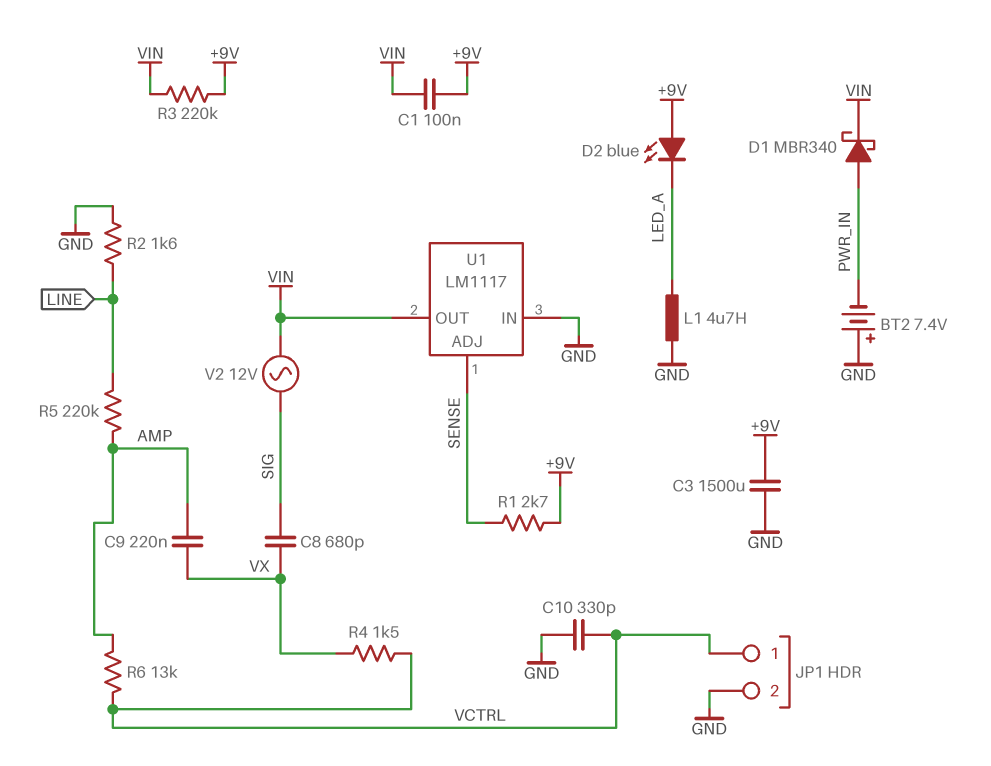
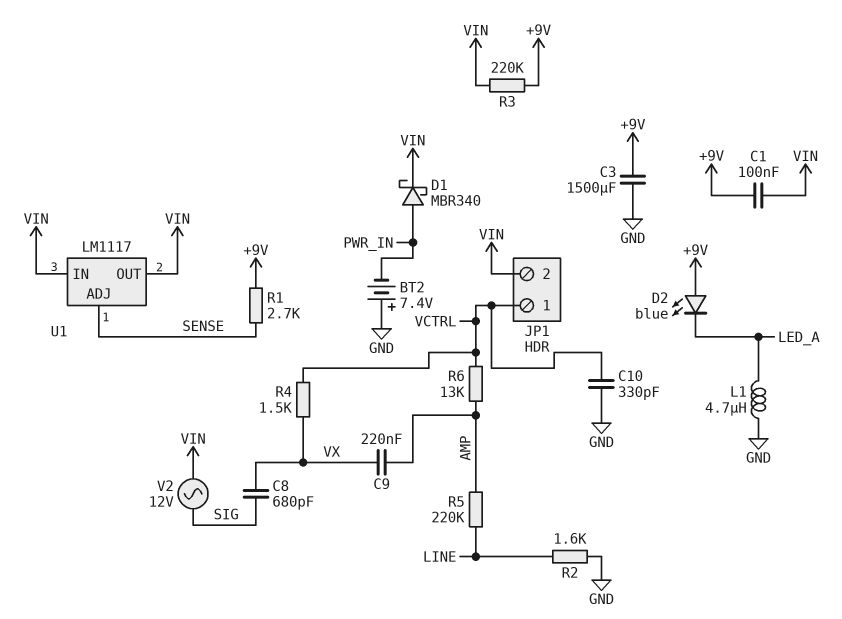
JP1 pin 2: GND -> VIN
U1 pin IN: GND -> VIN

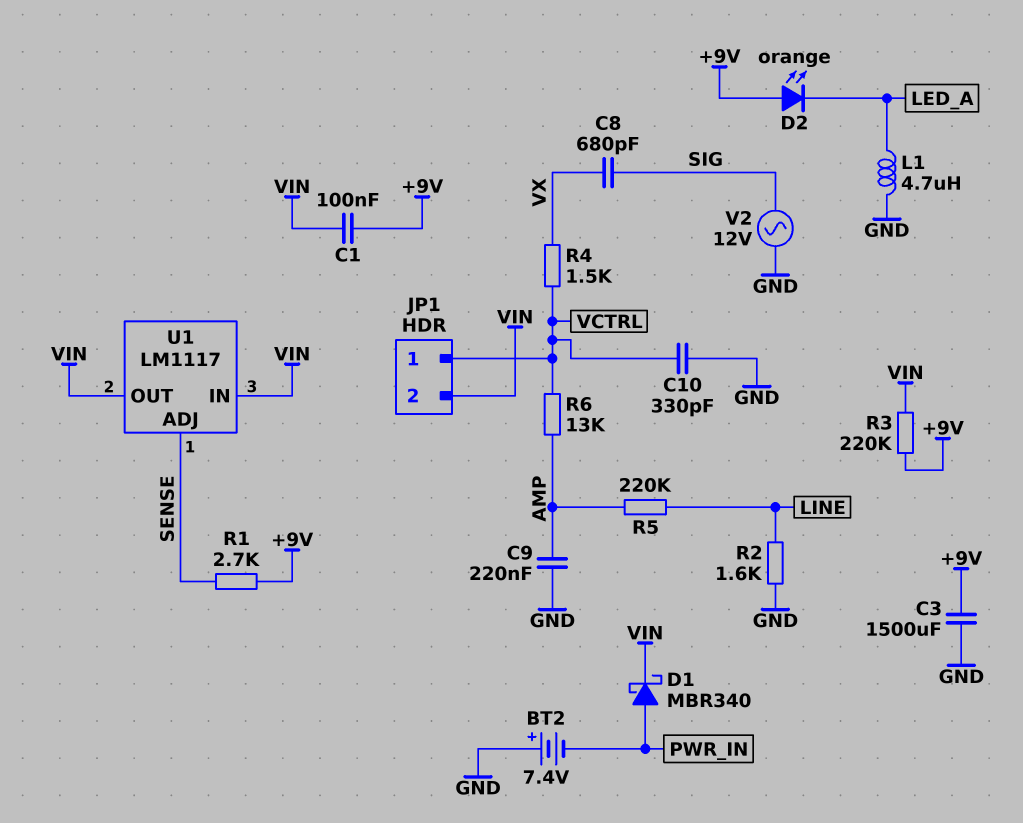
C9: 220nF (AMP, VX) -> 220nF (AMP, GND)
D2: LED blue (A +9V, K LED_A) -> LED orange (A +9V, K LED_A)
V2: AC 12V (SIG, VIN) -> AC 12V (GND, SIG)

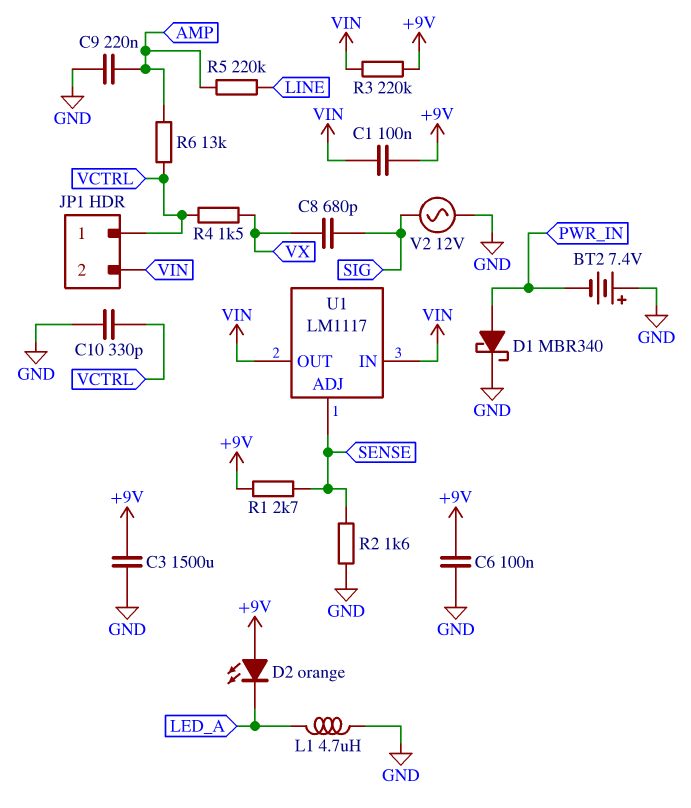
C6: none -> 100nF (+9V, GND)
D1: schottky MBR340 (A PWR_IN, K VIN) -> schottky MBR340 (A PWR_IN, K GND)
R2: 1.6k (GND, LINE) -> 1.6k (GND, SENSE)

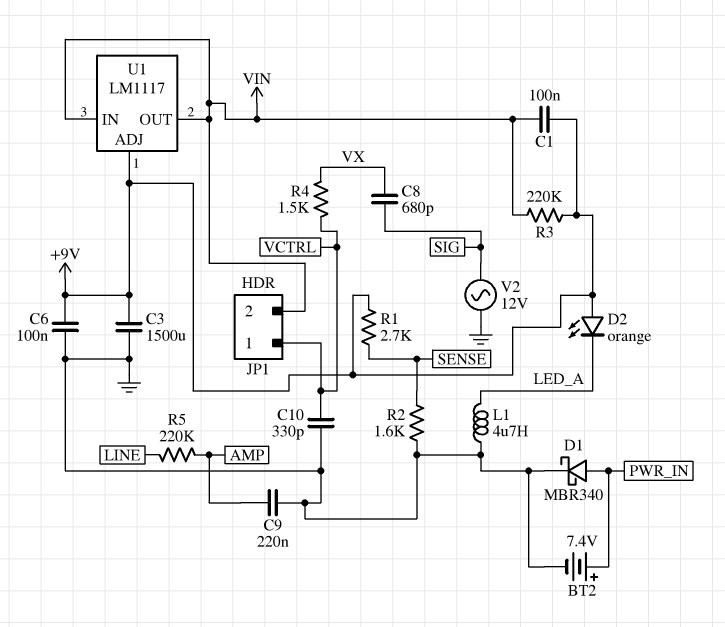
BT2: 7.4V (plus GND, minus PWR_IN) -> 7.4V (plus PWR_IN, minus GND)
R6: 13k (AMP, VCTRL) -> none
U1 pin ADJ: SENSE -> +9V

